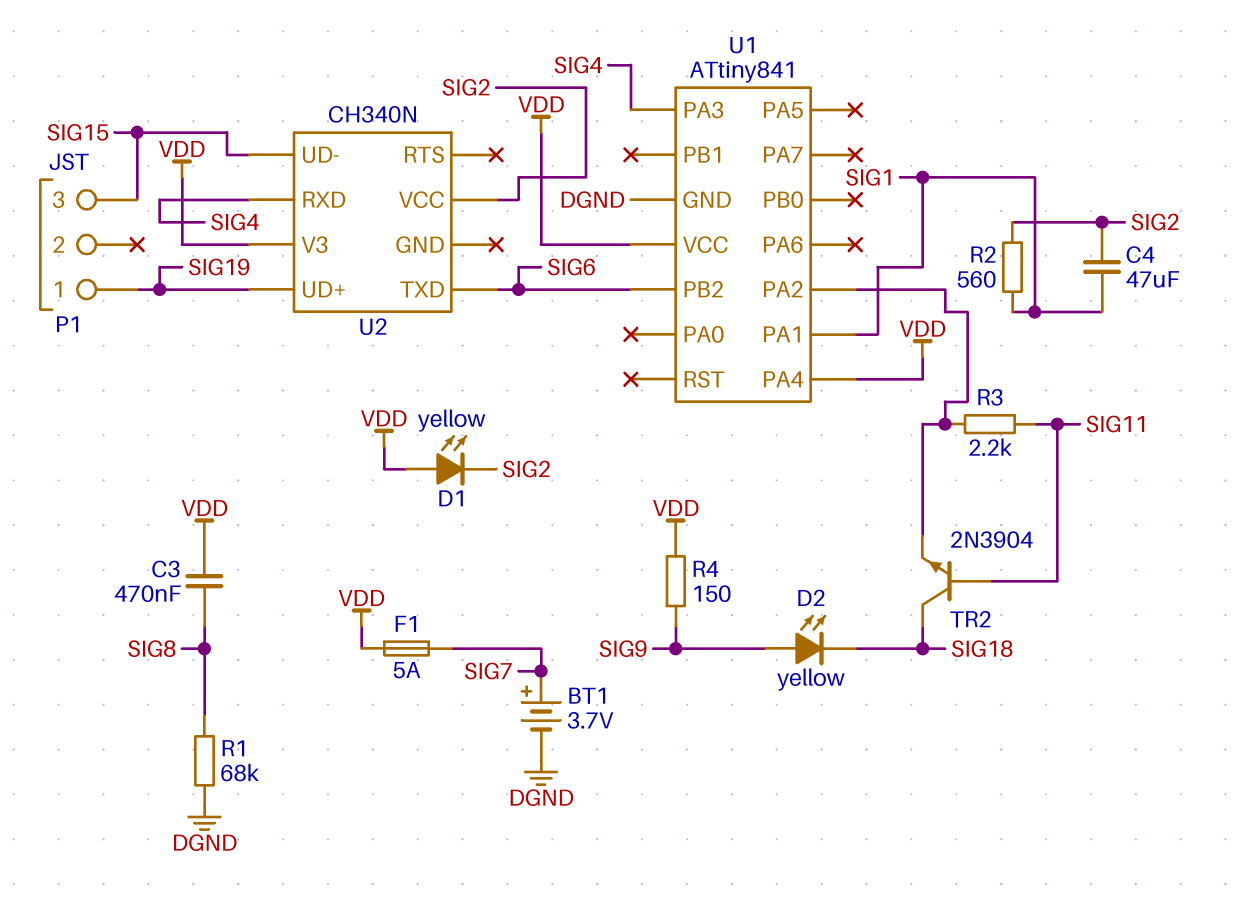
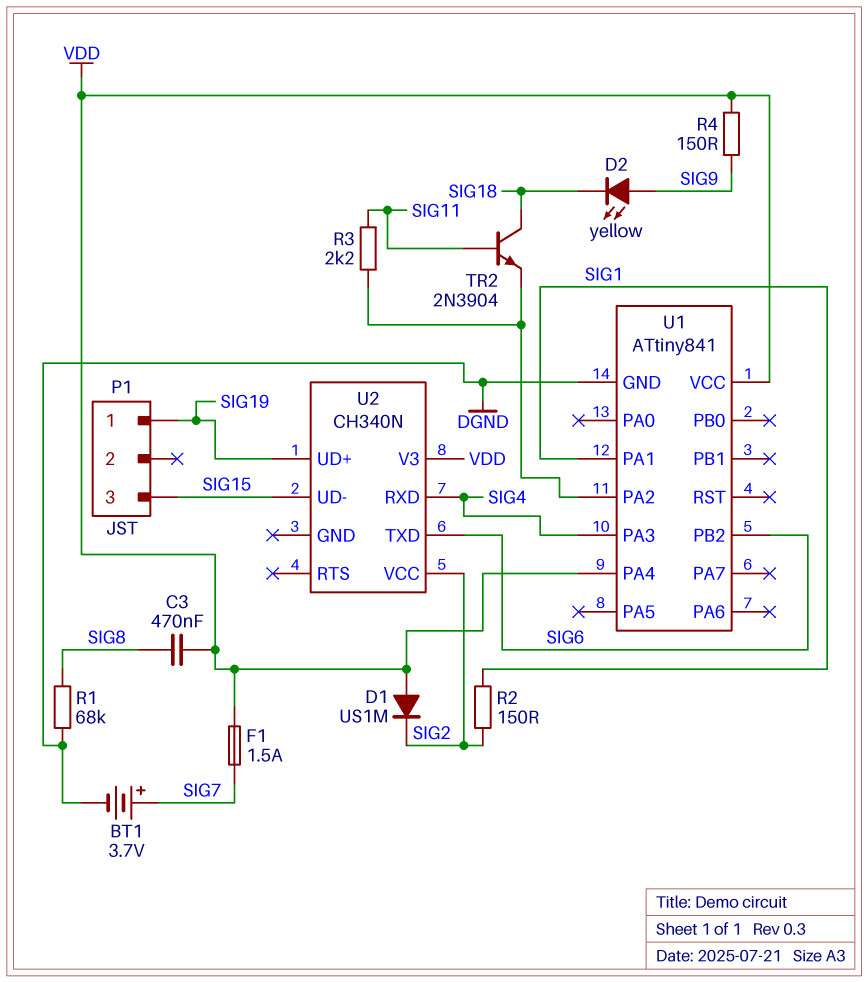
C4: 47uF (SIG1, SIG2) -> none
D1: LED yellow (A VDD, K SIG2) -> diode US1M (A VDD, K SIG2)
F1: 5A (SIG7, VDD) -> 1.5A (SIG7, VDD)
R2: 560 (SIG1, SIG2) -> 150 (SIG1, SIG2)

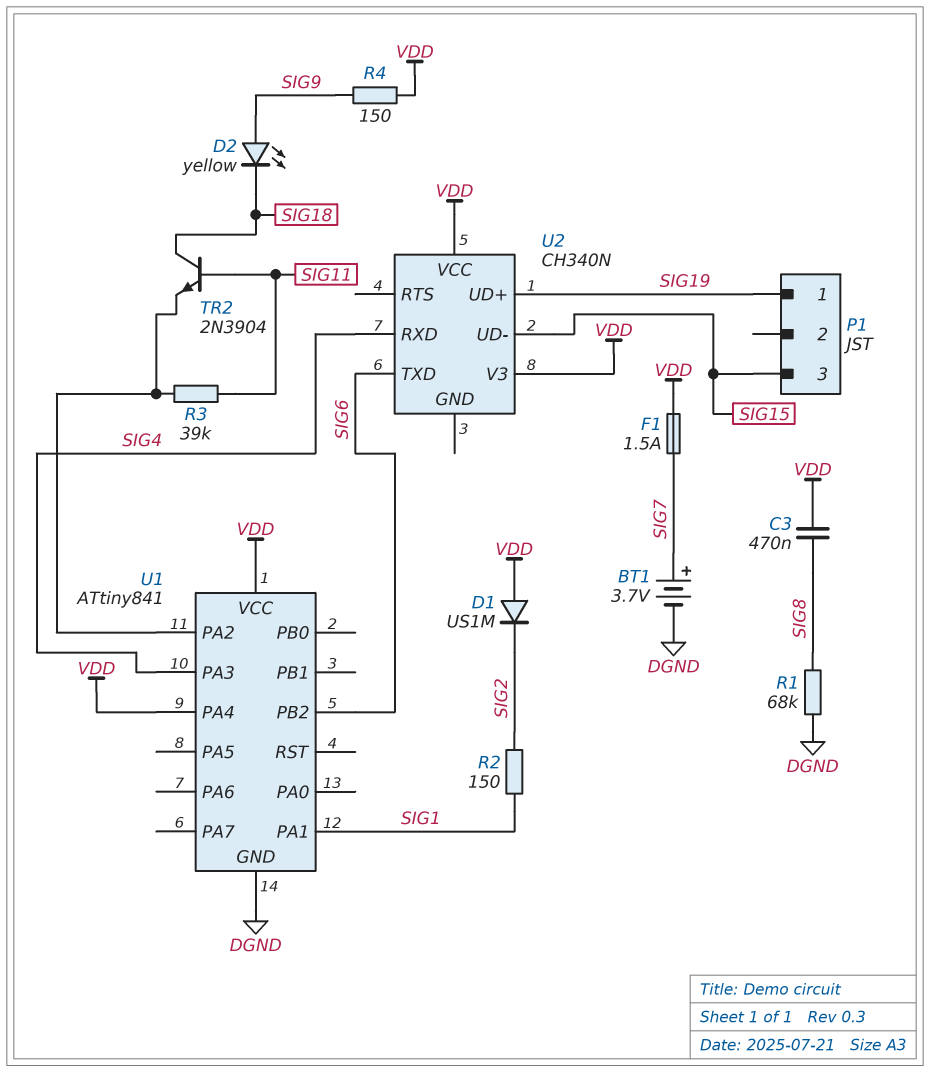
R3: 2.2k (SIG11, U1/PA2) -> 39k (SIG11, U1/PA2)
U2 pin VCC: SIG2 -> VDD

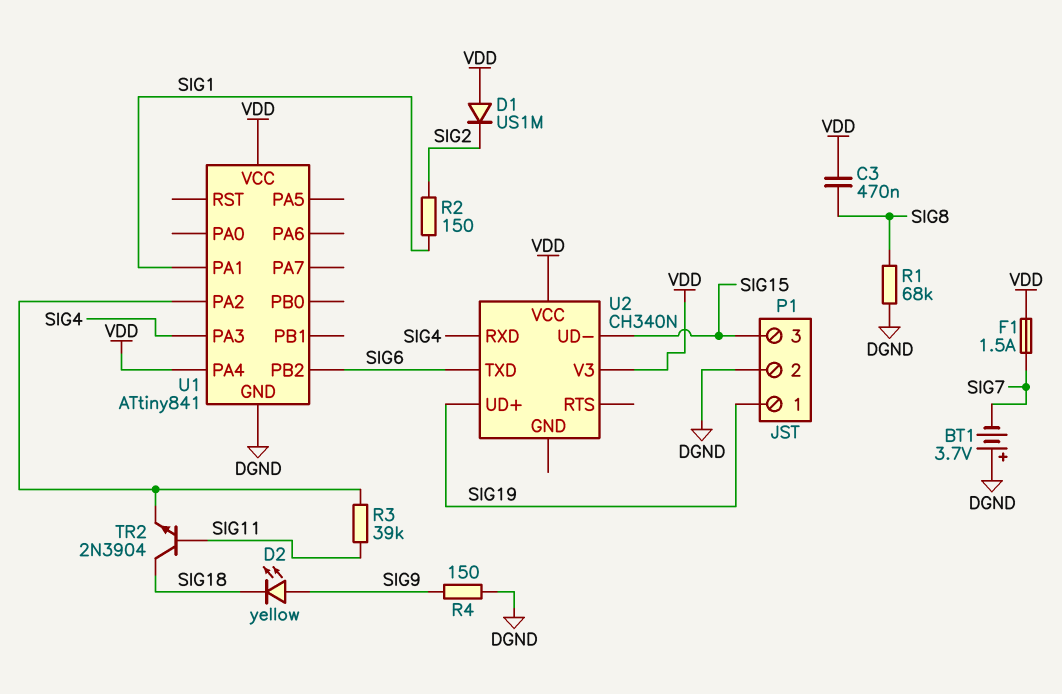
BT1: 3.7V (plus SIG7, minus DGND) -> 3.7V (plus DGND, minus SIG7)
P1 pin 2: none -> DGND
R4: 150 (SIG9, VDD) -> 150 (DGND, SIG9)

